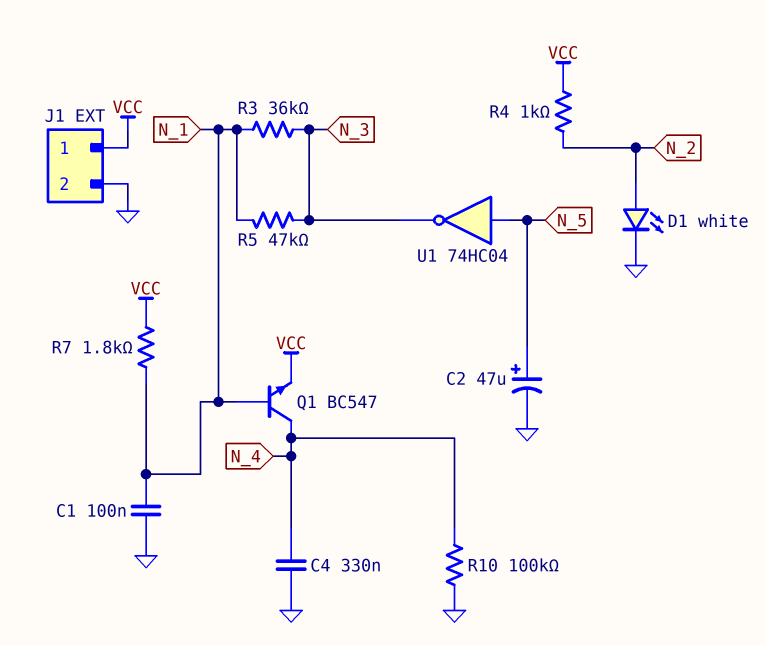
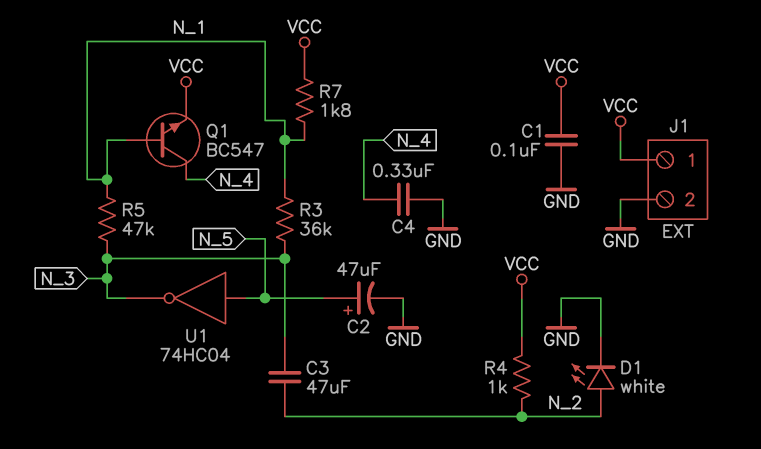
C1: 100nF (GND, N_1) -> 100nF (GND, VCC)
C3: none -> 47uF (N_2, N_3)
R10: 100k (GND, N_4) -> none

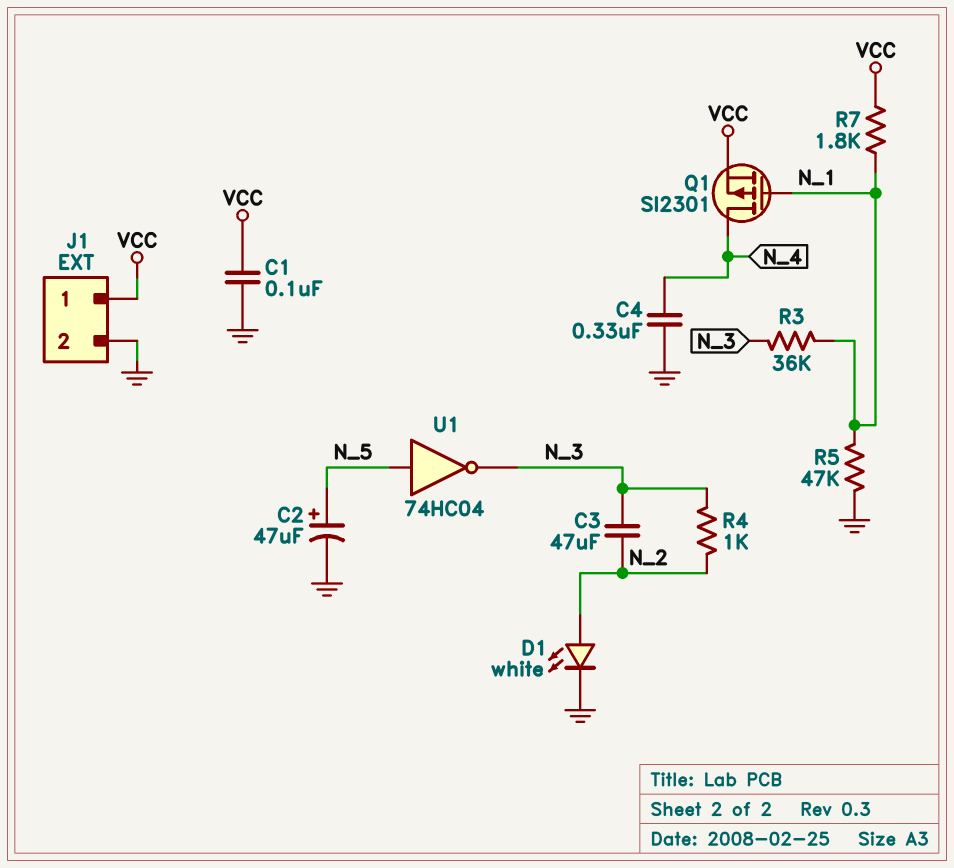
Q1: NPN BC547 (B N_1, C N_4, E VCC) -> PMOS SI2301 (G N_1, D N_4, S VCC)
R4: 1k (N_2, VCC) -> 1k (N_2, N_3)
R5: 47k (N_1, N_3) -> 47k (GND, N_1)

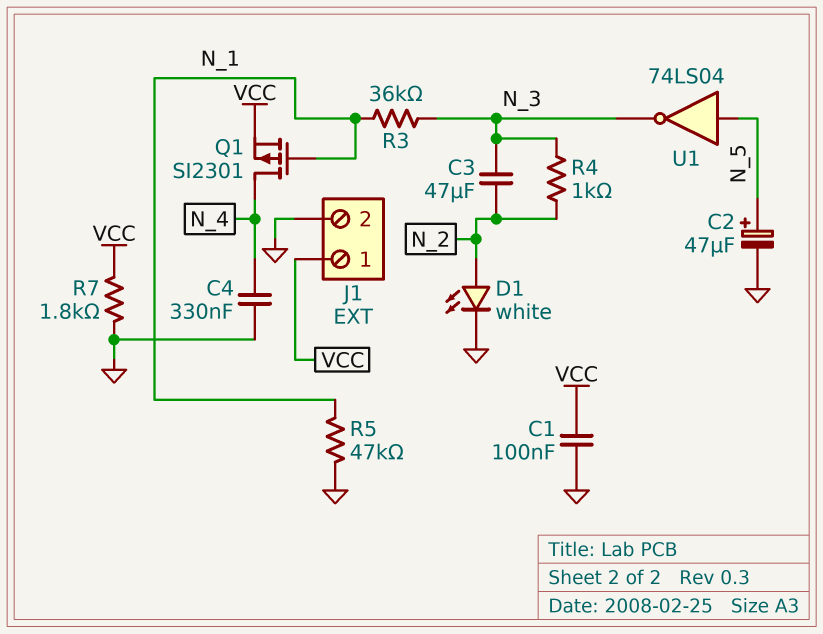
R7: 1.8k (N_1, VCC) -> 1.8k (GND, VCC)
U1: NOT 74HC04 (in N_5, out N_3) -> NOT 74LS04 (in N_5, out N_3)

